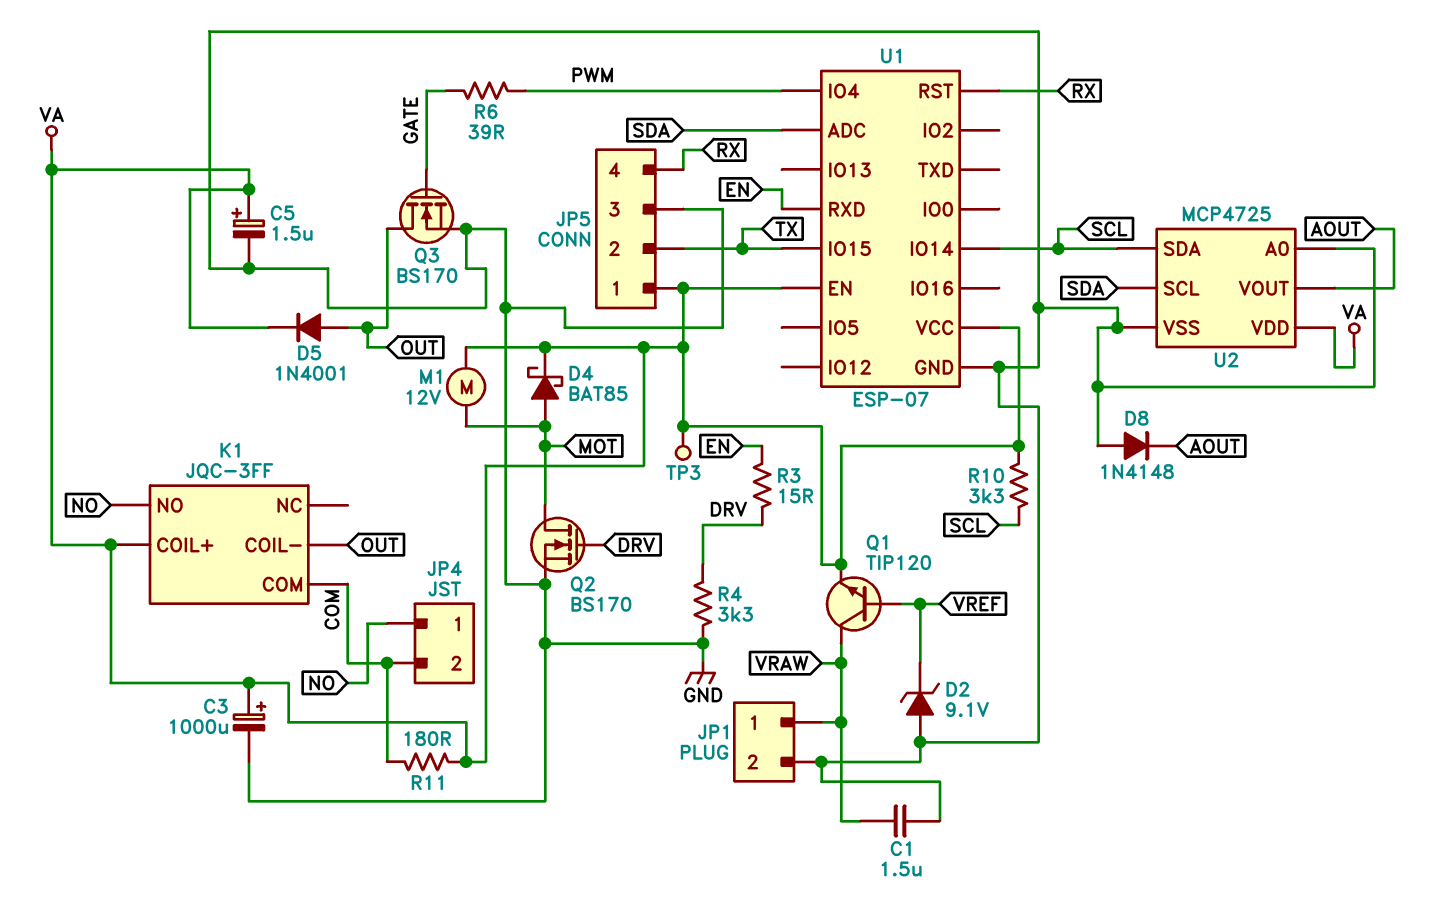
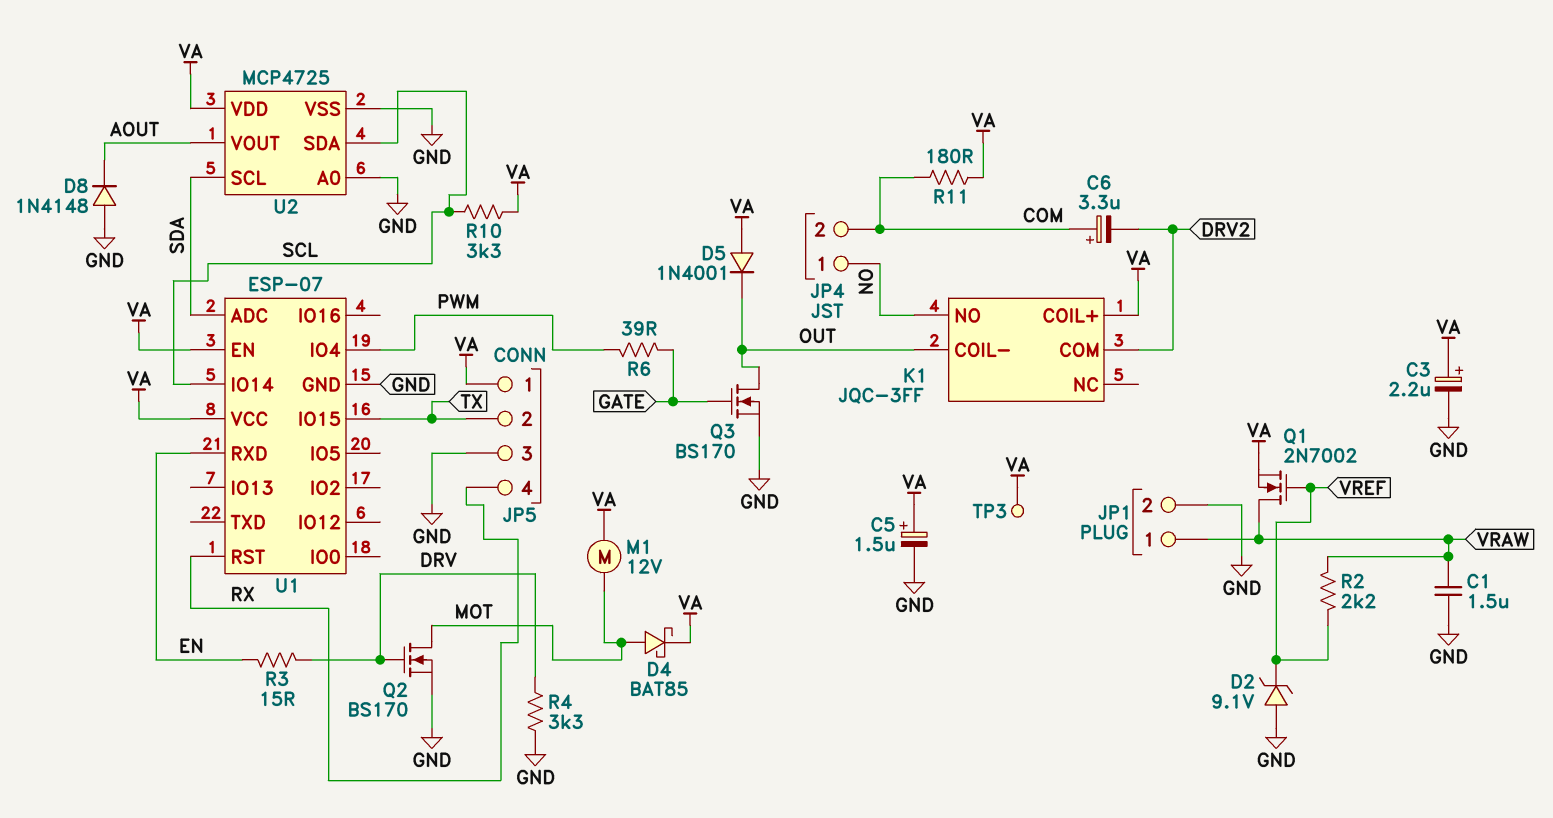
C3: 1000uF (plus VA, minus GND) -> 2.2uF (plus VA, minus GND)
C6: none -> 3.3uF (plus COM, minus DRV2)
D5: diode 1N4001 (A OUT, K VA) -> diode 1N4001 (A VA, K OUT)
K1 pin COM: COM -> DRV2
Q1: NPN TIP120 (B VREF, C VRAW, E VA) -> NMOS 2N7002 (G VREF, D VRAW, S VA)
R2: none -> 2.2k (VRAW, VREF)

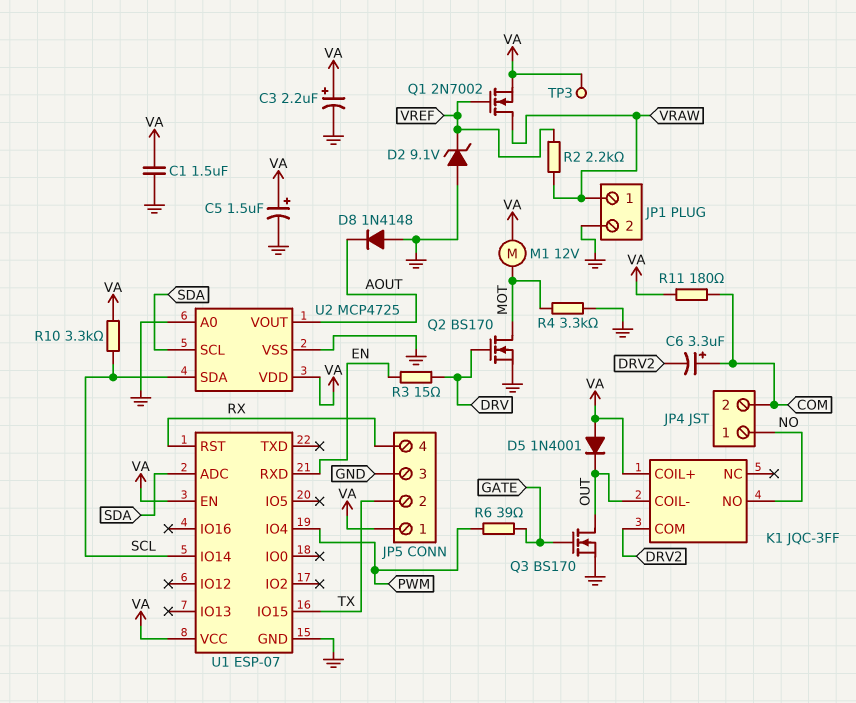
C1: 1.5uF (GND, VRAW) -> 1.5uF (GND, VA)
D4: schottky BAT85 (A MOT, K VA) -> none
R4: 3.3k (DRV, GND) -> 3.3k (GND, MOT)

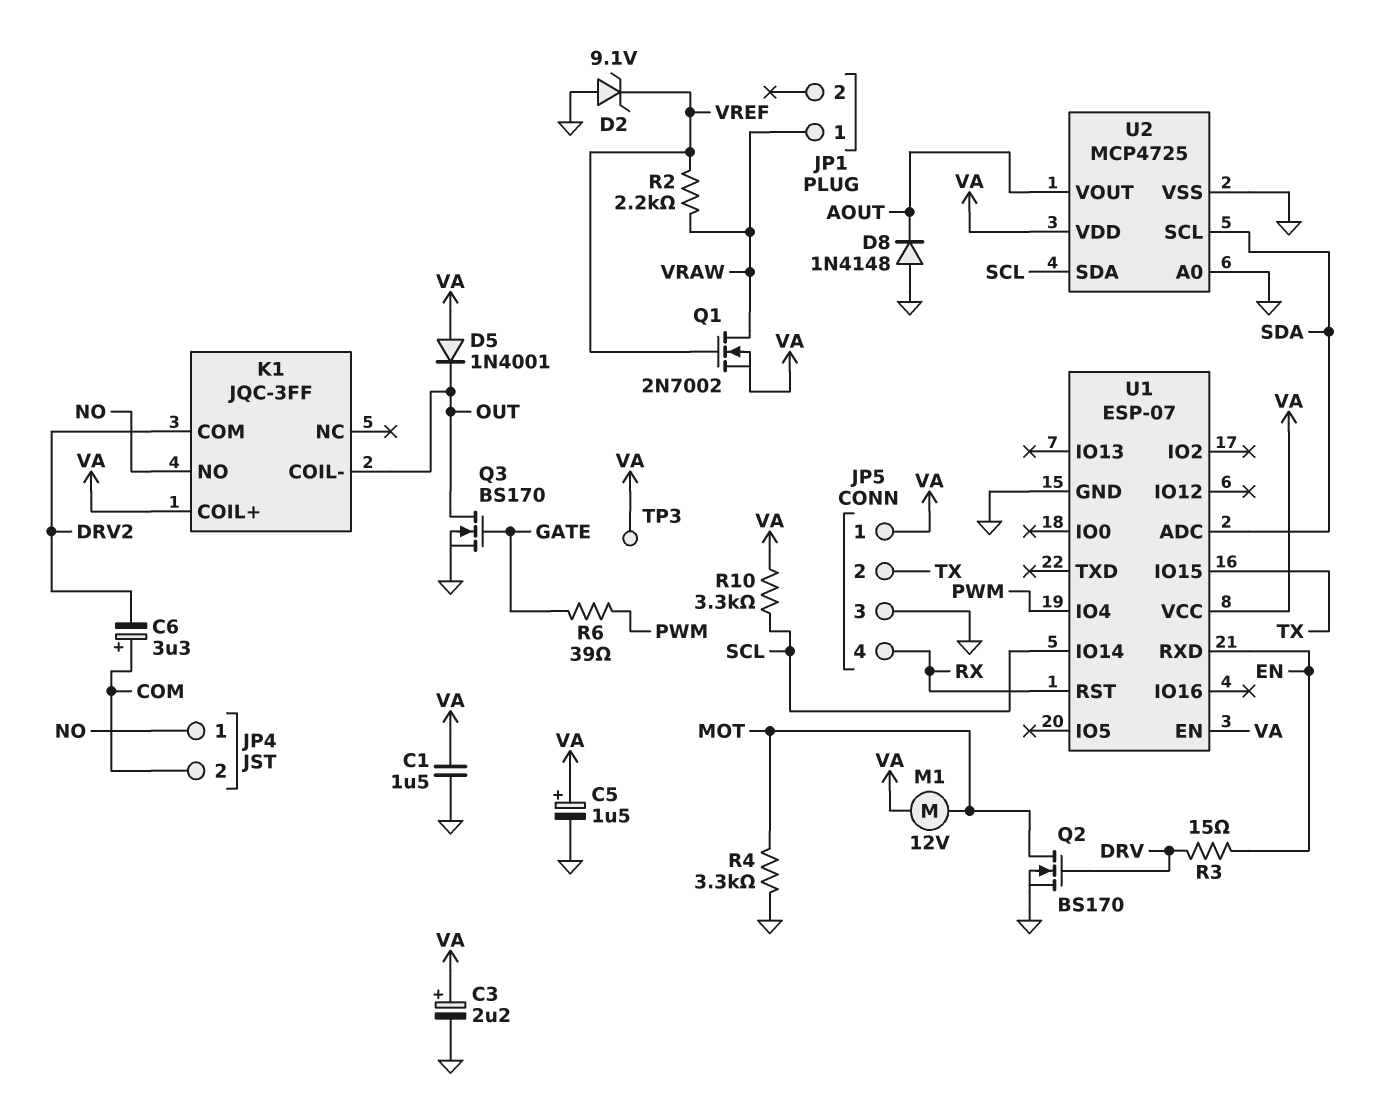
JP1 pin 2: GND -> none
R11: 180 (COM, VA) -> none

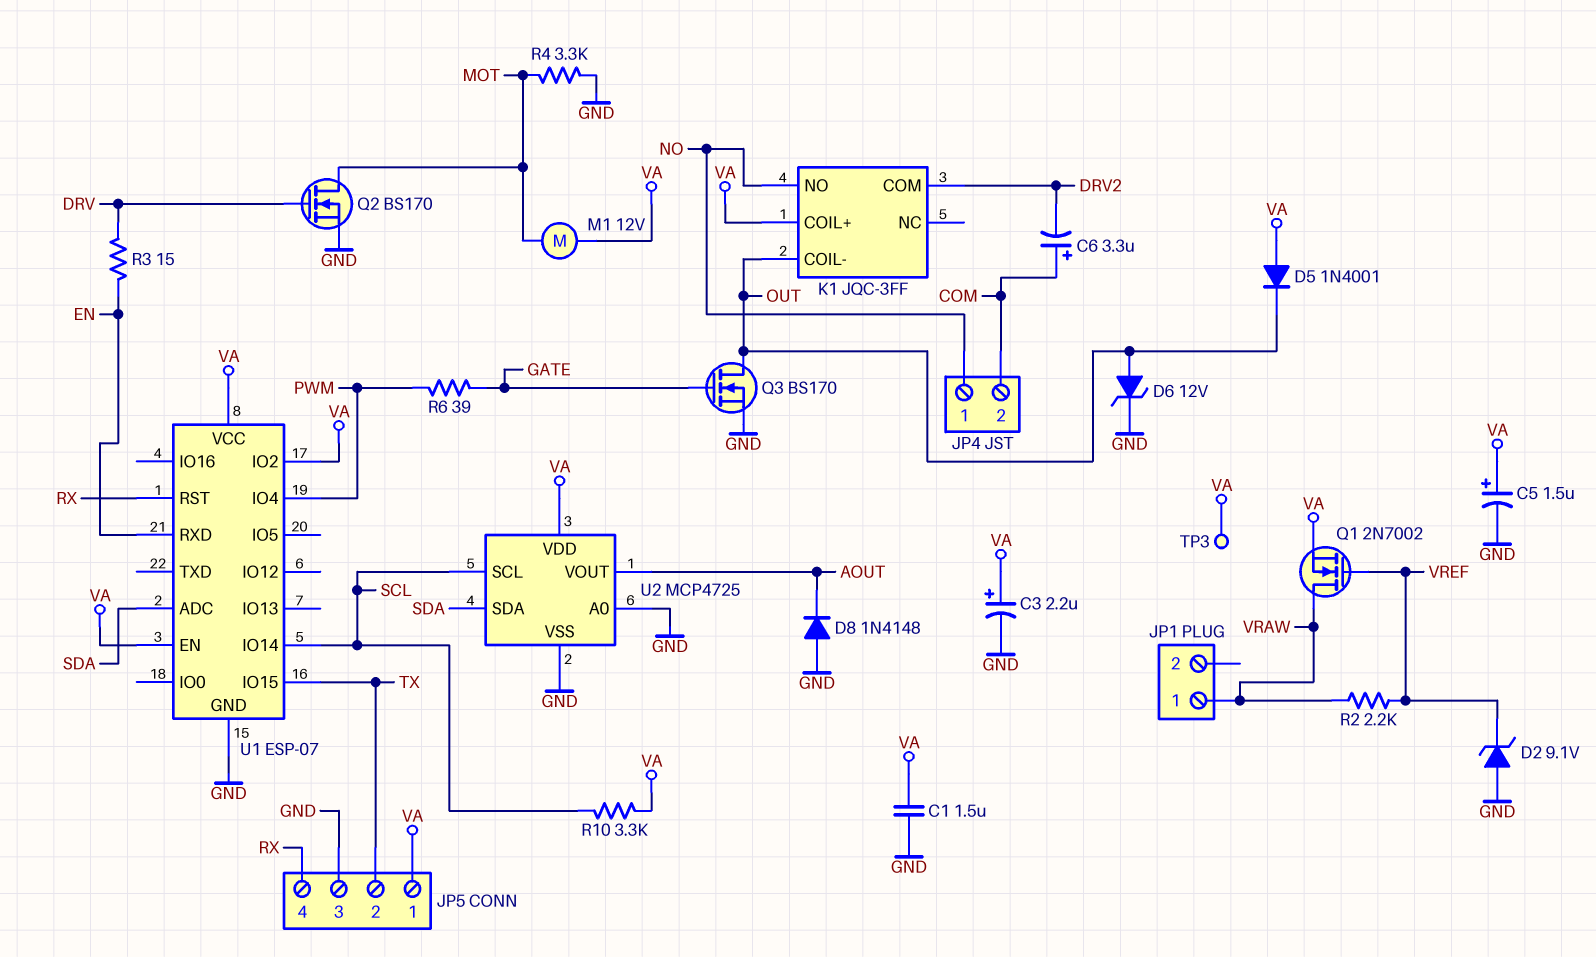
D6: none -> zener 12V (A OUT, K GND)
U1 pin IO2: none -> VA
U2 pin SCL: SDA -> SCL
U2 pin SDA: SCL -> SDA

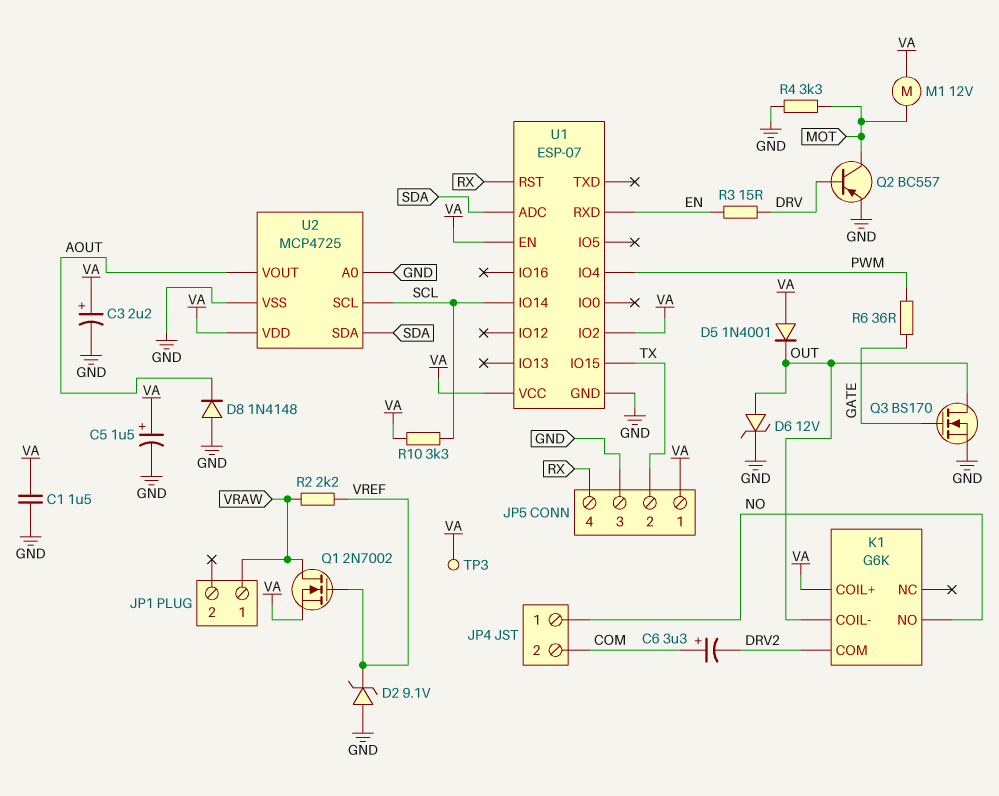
K1: JQC-3FF -> G6K
Q2: NMOS BS170 (G DRV, D MOT, S GND) -> PNP BC557 (B DRV, C MOT, E GND)
R6: 39 (GATE, PWM) -> 36 (GATE, PWM)

